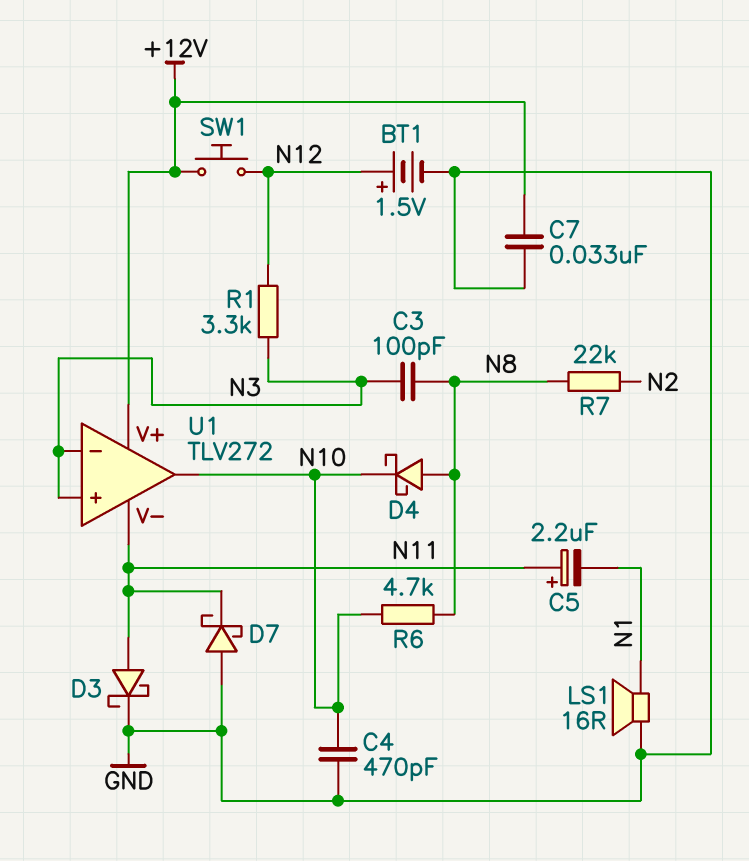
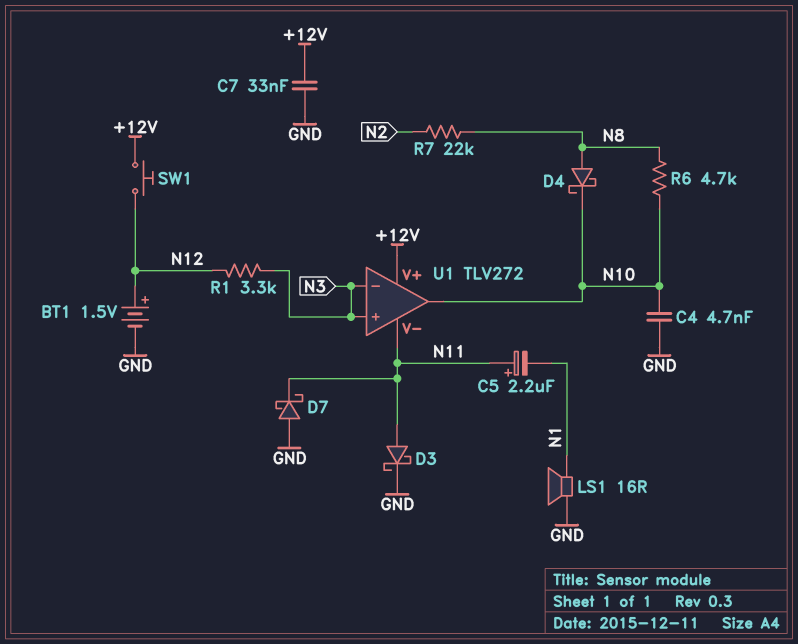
C3: 100pF (N3, N8) -> none
C4: 470pF (GND, N10) -> 4.7nF (GND, N10)

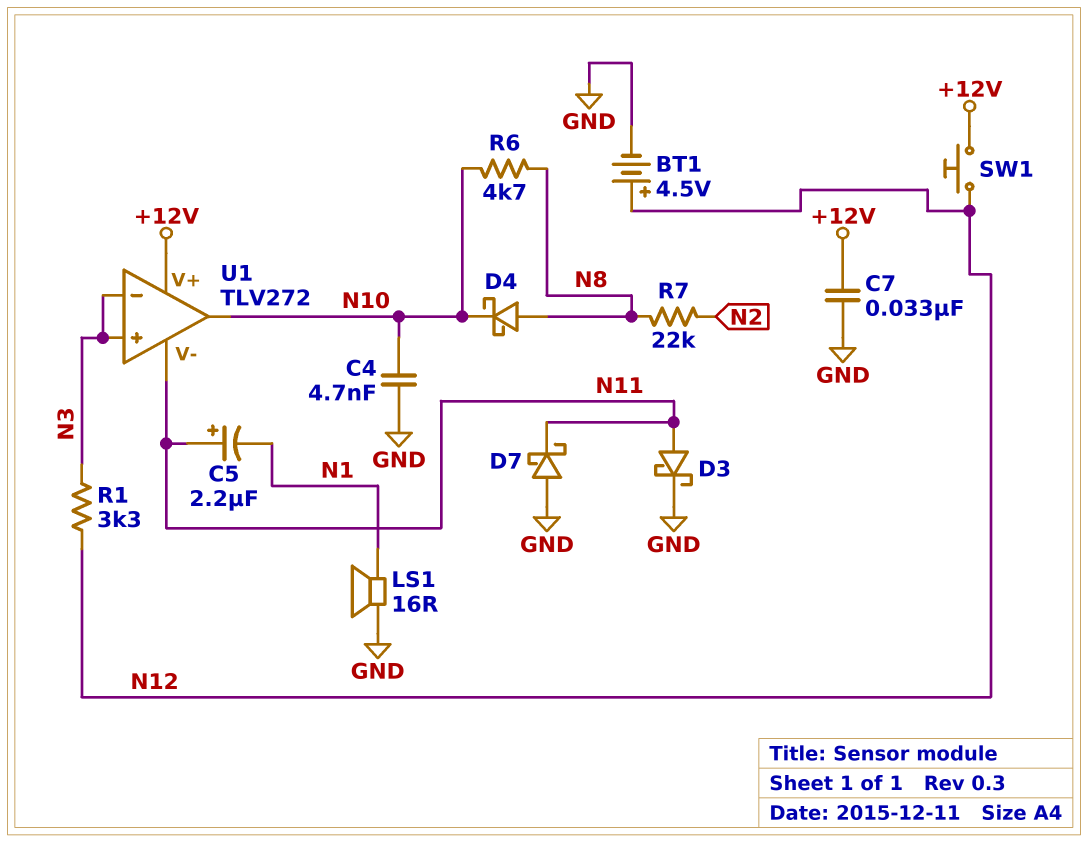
BT1: 1.5V (plus N12, minus GND) -> 4.5V (plus N12, minus GND)

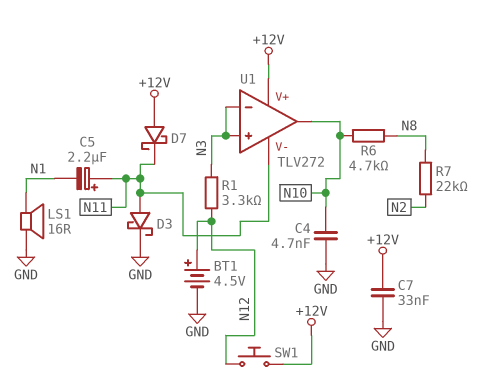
D4: schottky (A N8, K N10) -> none
D7: schottky (A GND, K N11) -> schottky (A +12V, K N11)

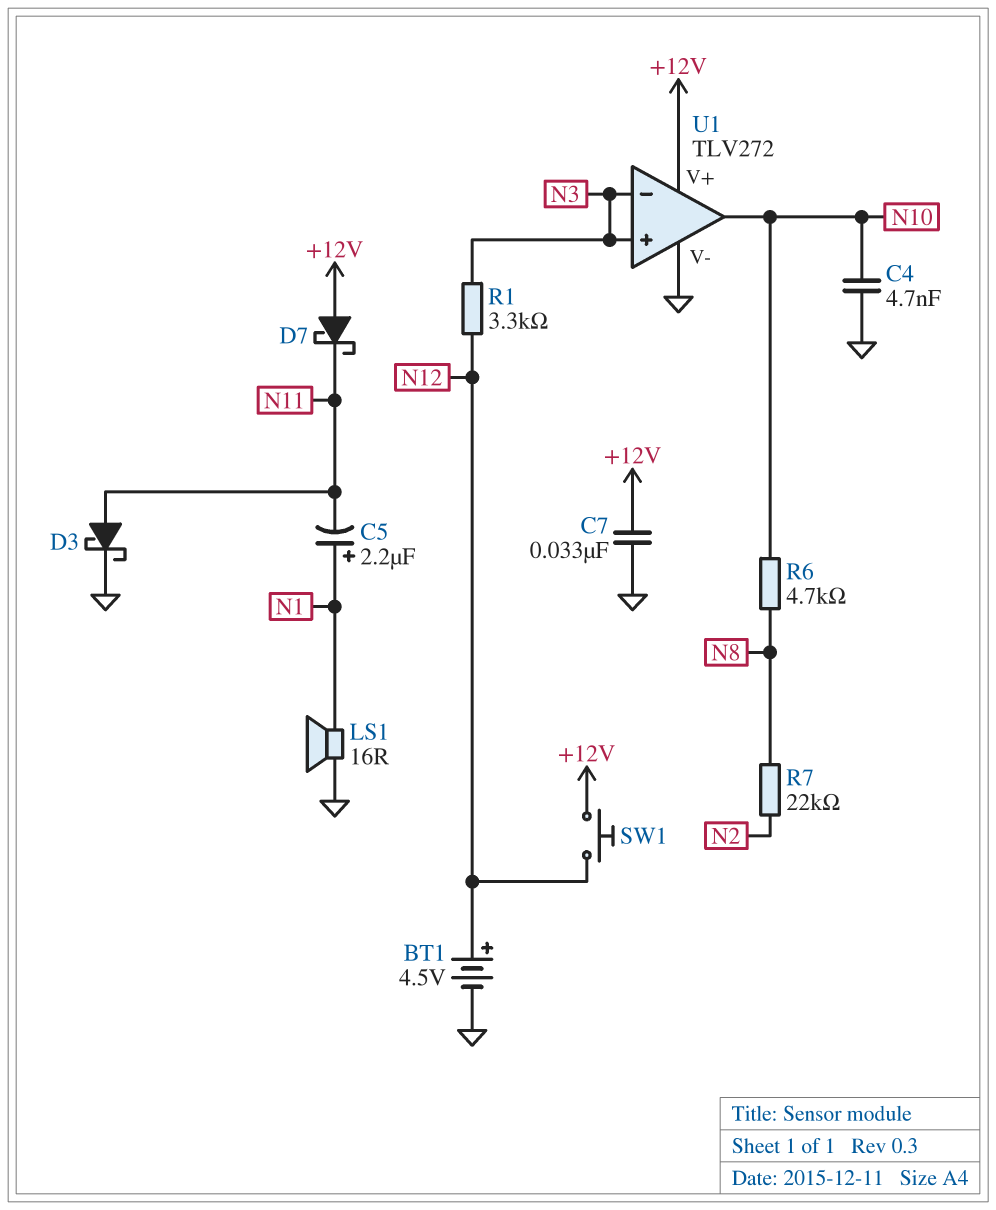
C5: 2.2uF (plus N11, minus N1) -> 2.2uF (plus N1, minus N11)
U1 pin V-: N11 -> GND

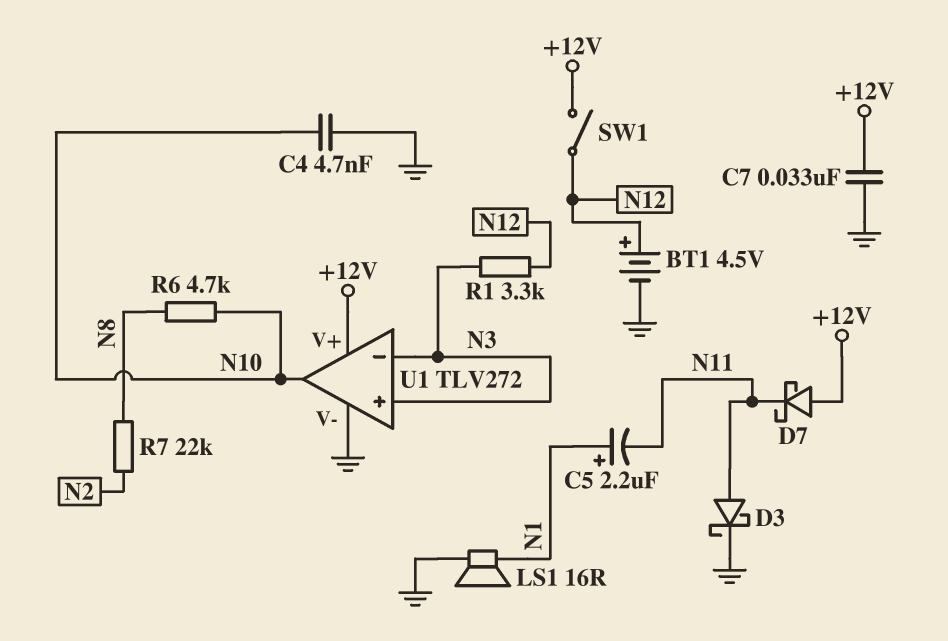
SW1: button (+12V, N12) -> switch (+12V, N12)

